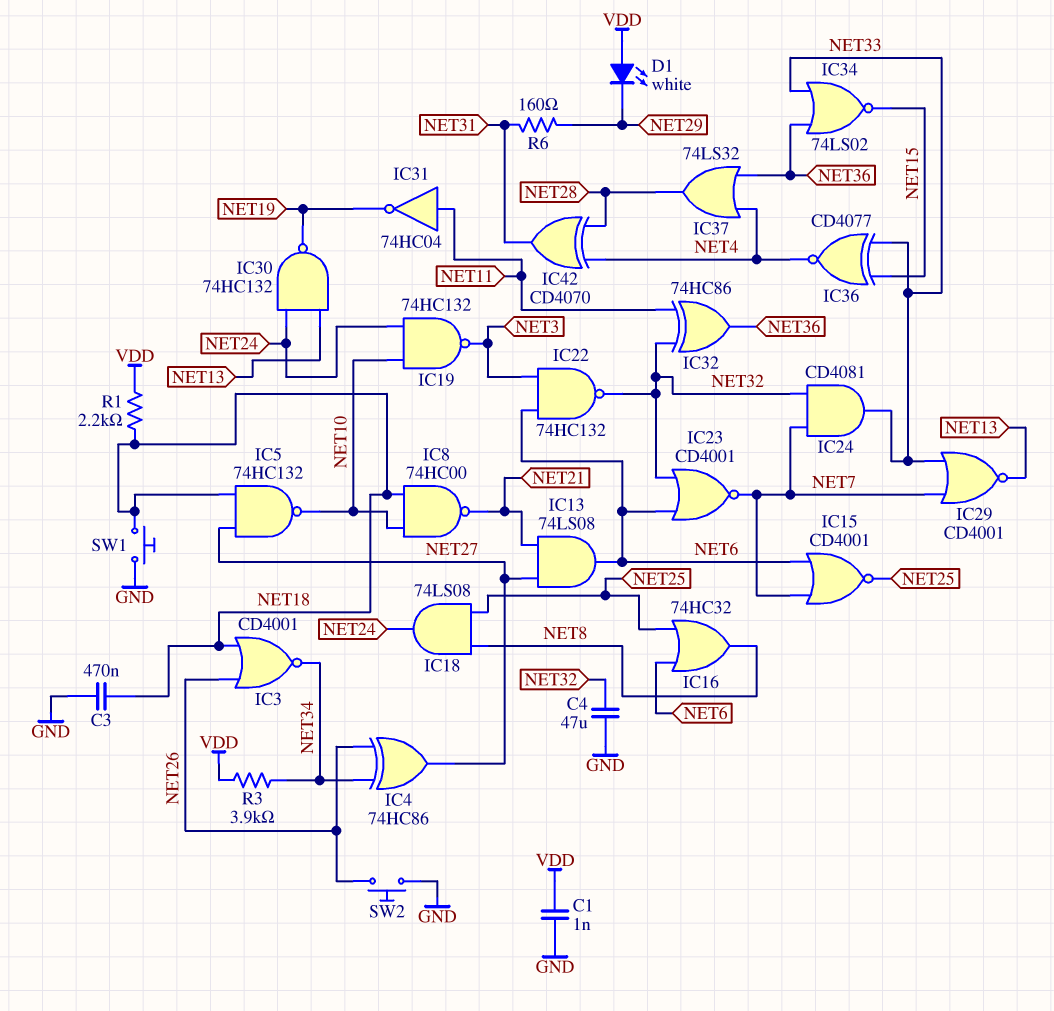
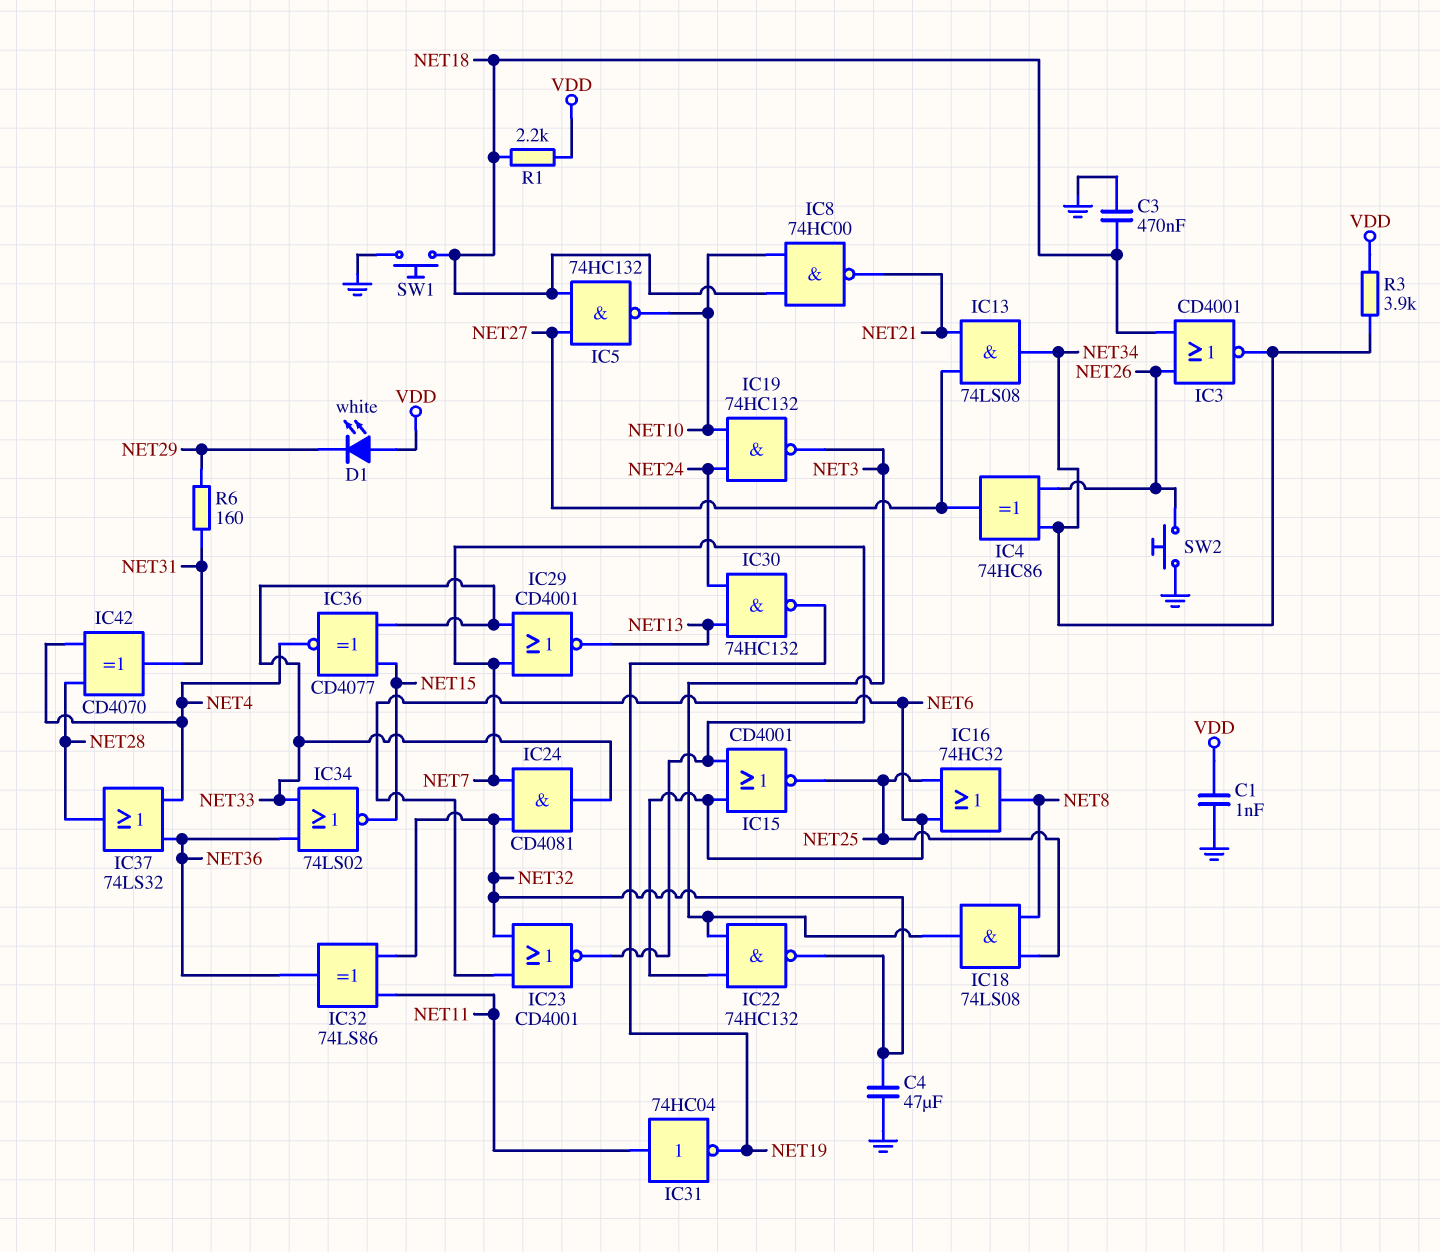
IC13: AND 74LS08 (in NET21, in NET27, out NET6) -> AND 74LS08 (in NET21, in NET27, out NET34)
IC18: AND 74LS08 (in NET8, in NET25, out NET24) -> AND 74LS08 (in NET8, in NET25, out NET3)
IC32: XOR 74HC86 (in NET11, in NET32, out NET36) -> XOR 74LS86 (in NET11, in NET32, out NET36)

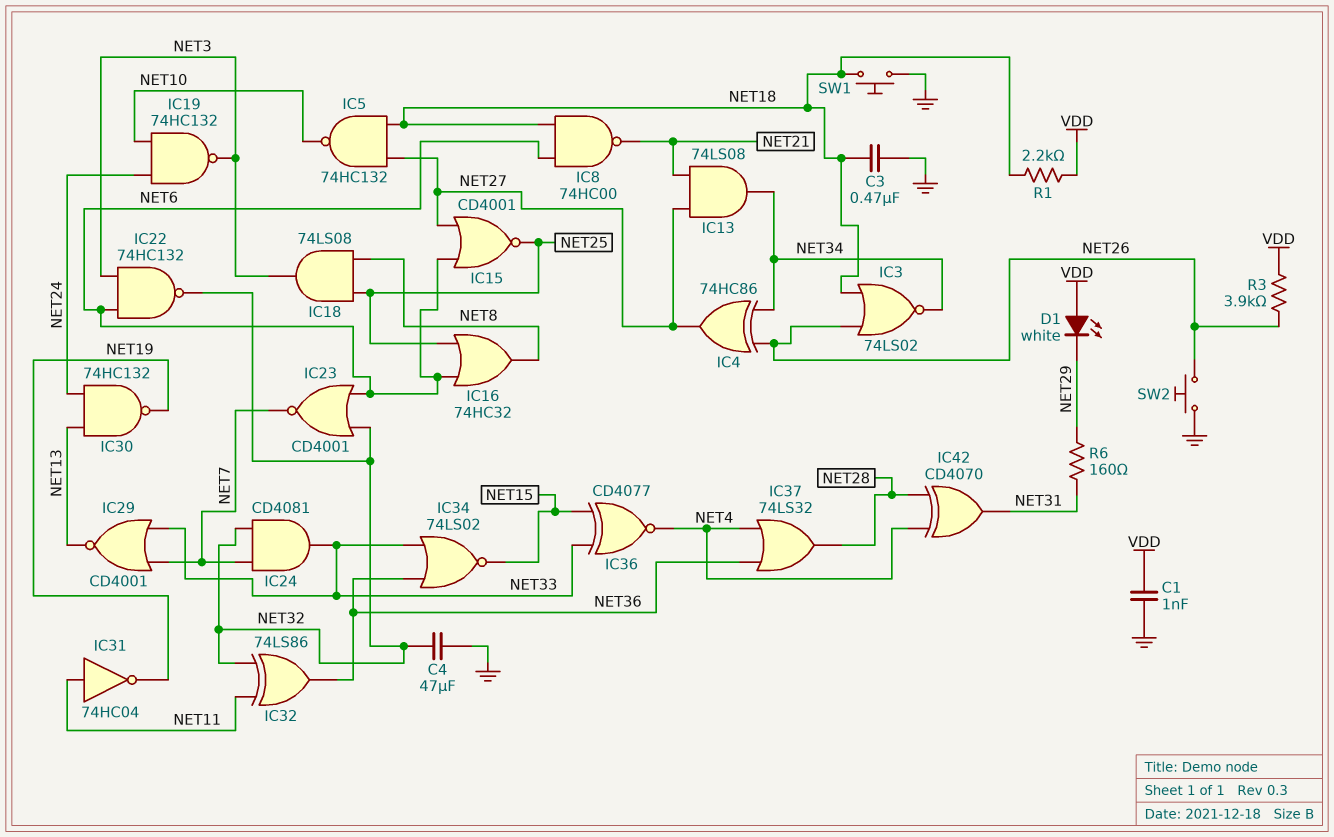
IC3: NOR CD4001 (in NET18, in NET26, out NET34) -> NOR 74LS02 (in NET18, in NET26, out NET34)
IC8: NAND 74HC00 (in NET10, in NET18, out NET21) -> NAND 74HC00 (in NET6, in NET18, out NET21)
IC15: NOR CD4001 (in NET6, in NET7, out NET25) -> NOR CD4001 (in NET6, in NET27, out NET25)
R3: 3.9k (NET34, VDD) -> 3.9k (NET26, VDD)

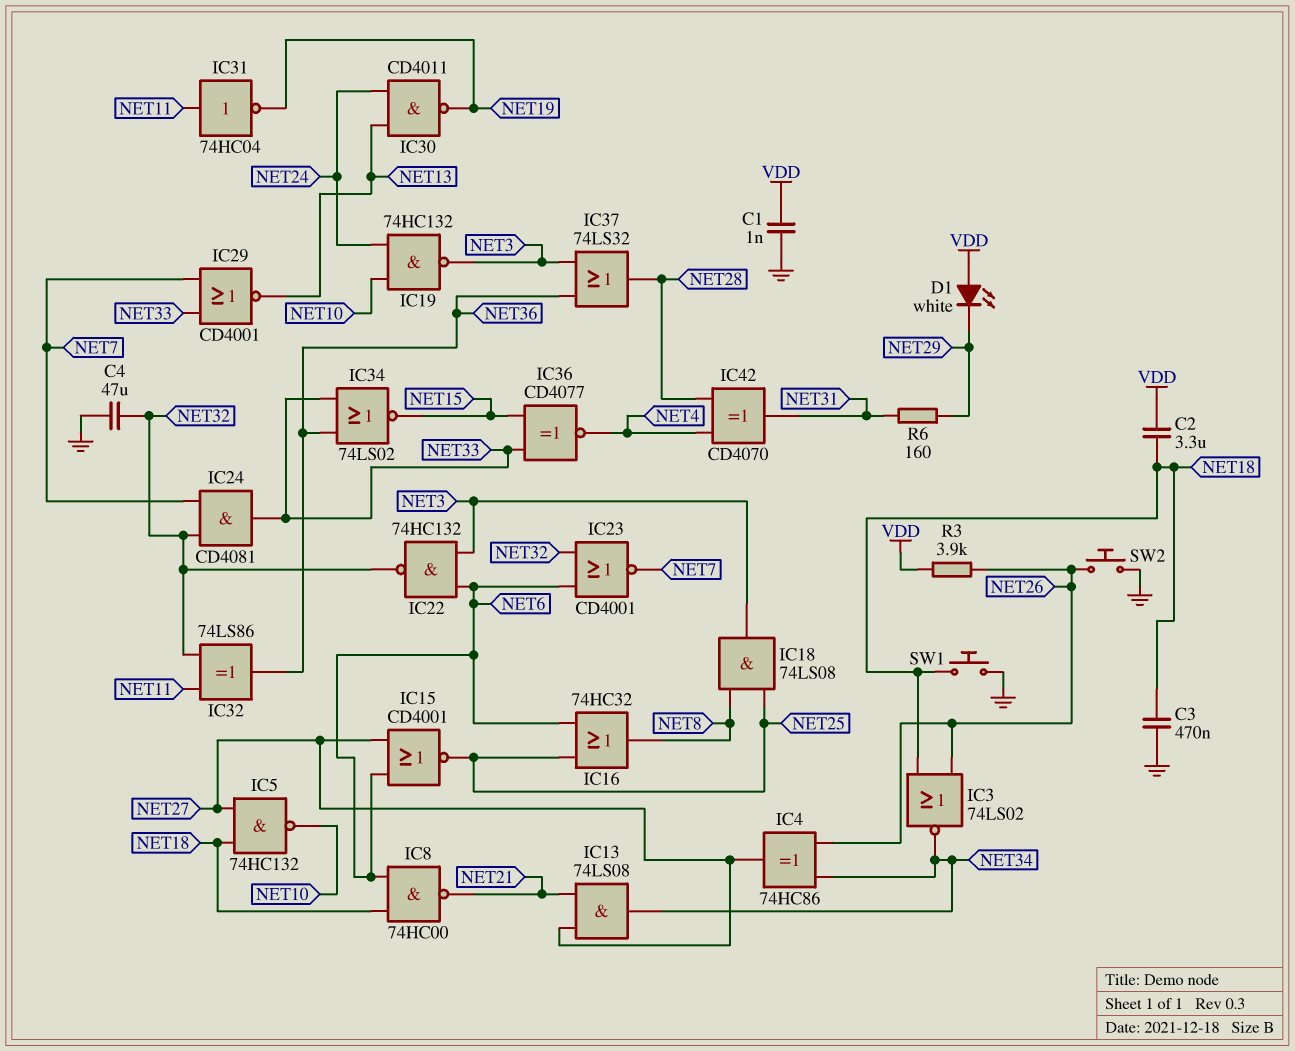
C2: none -> 3.3uF (NET18, VDD)
IC30: NAND 74HC132 (in NET13, in NET24, out NET19) -> NAND CD4011 (in NET13, in NET24, out NET19)
IC37: OR 74LS32 (in NET4, in NET36, out NET28) -> OR 74LS32 (in NET3, in NET36, out NET28)
R1: 2.2k (NET18, VDD) -> none

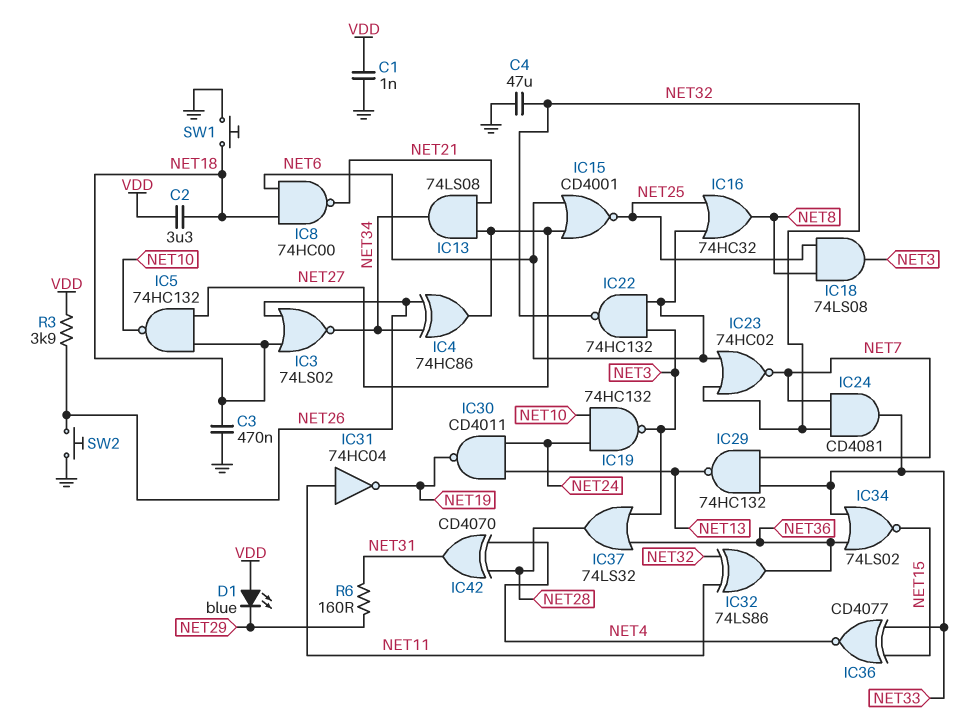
D1: LED white (A VDD, K NET29) -> LED blue (A VDD, K NET29)
IC23: NOR CD4001 (in NET6, in NET32, out NET7) -> NOR 74HC02 (in NET6, in NET32, out NET7)
IC29: NOR CD4001 (in NET7, in NET33, out NET13) -> NAND 74HC132 (in NET7, in NET33, out NET13)

